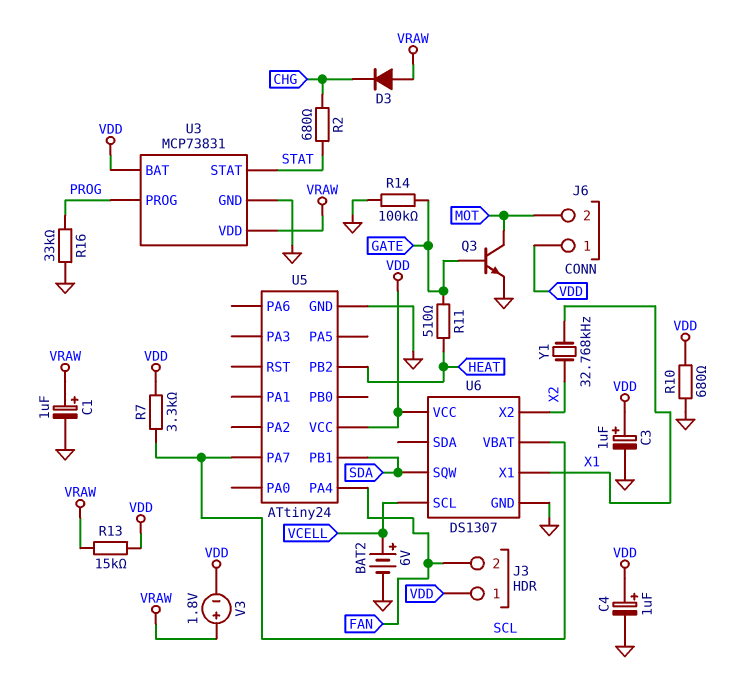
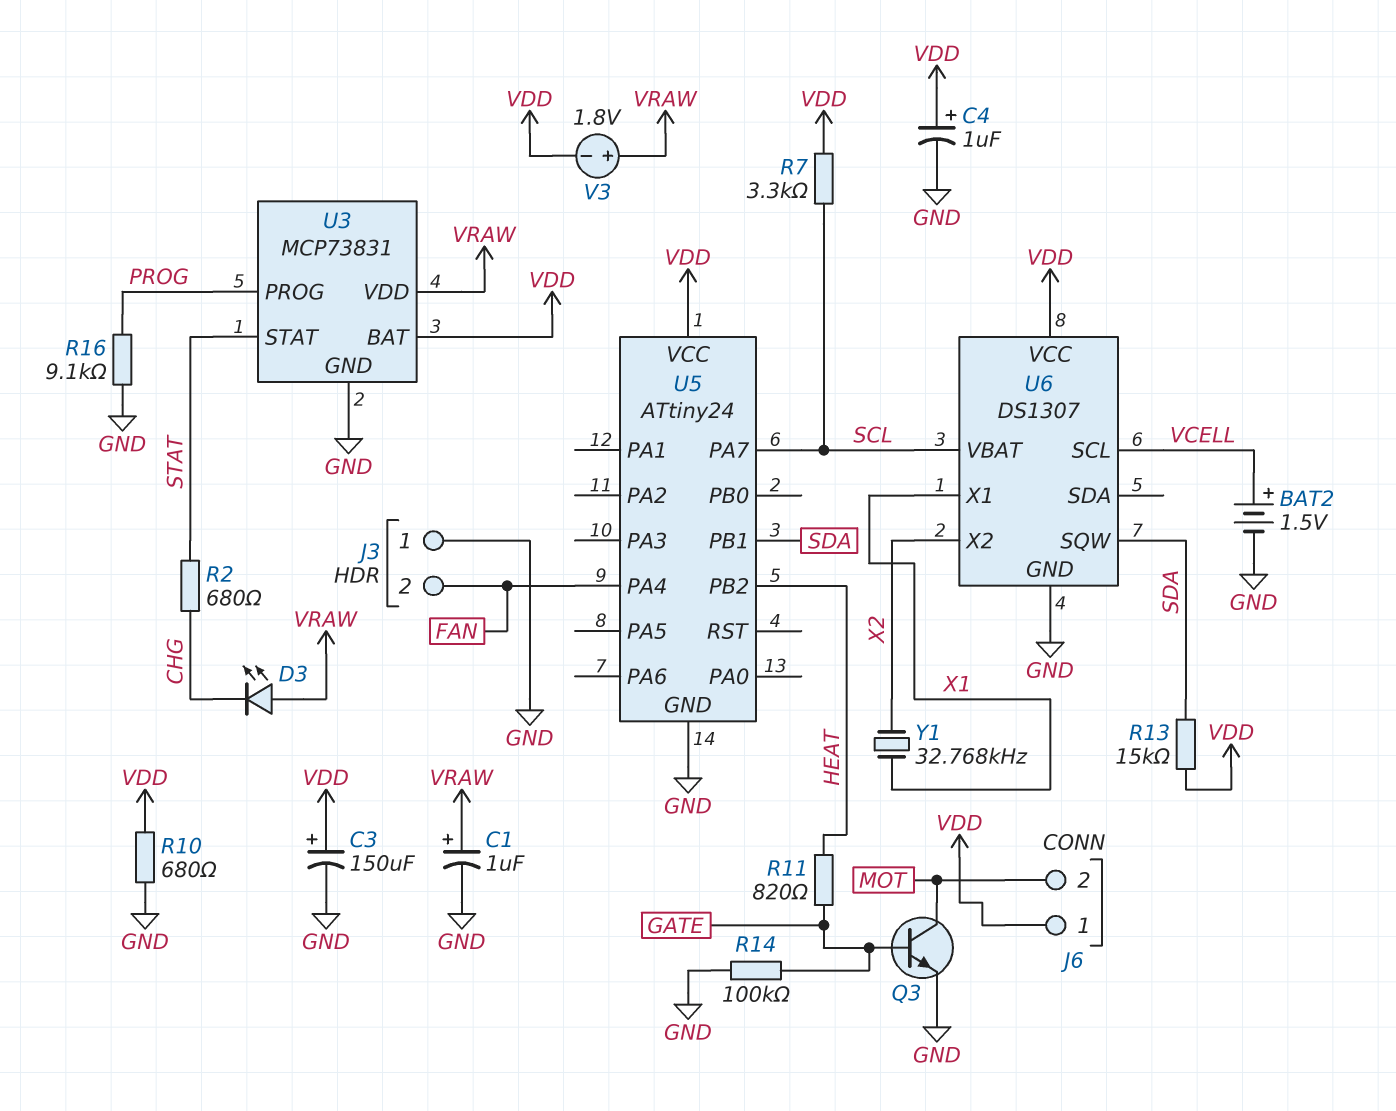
BAT2: 6V (plus VCELL, minus GND) -> 1.5V (plus VCELL, minus GND)
C3: 1uF (plus VDD, minus GND) -> 150uF (plus VDD, minus GND)
D3: diode (A VRAW, K CHG) -> LED (A VRAW, K CHG)
J3 pin 1: VDD -> GND
R11: 510 (GATE, HEAT) -> 820 (GATE, HEAT)
R13: 15k (VDD, VRAW) -> 15k (SDA, VDD)
R16: 33k (GND, PROG) -> 9.1k (GND, PROG)

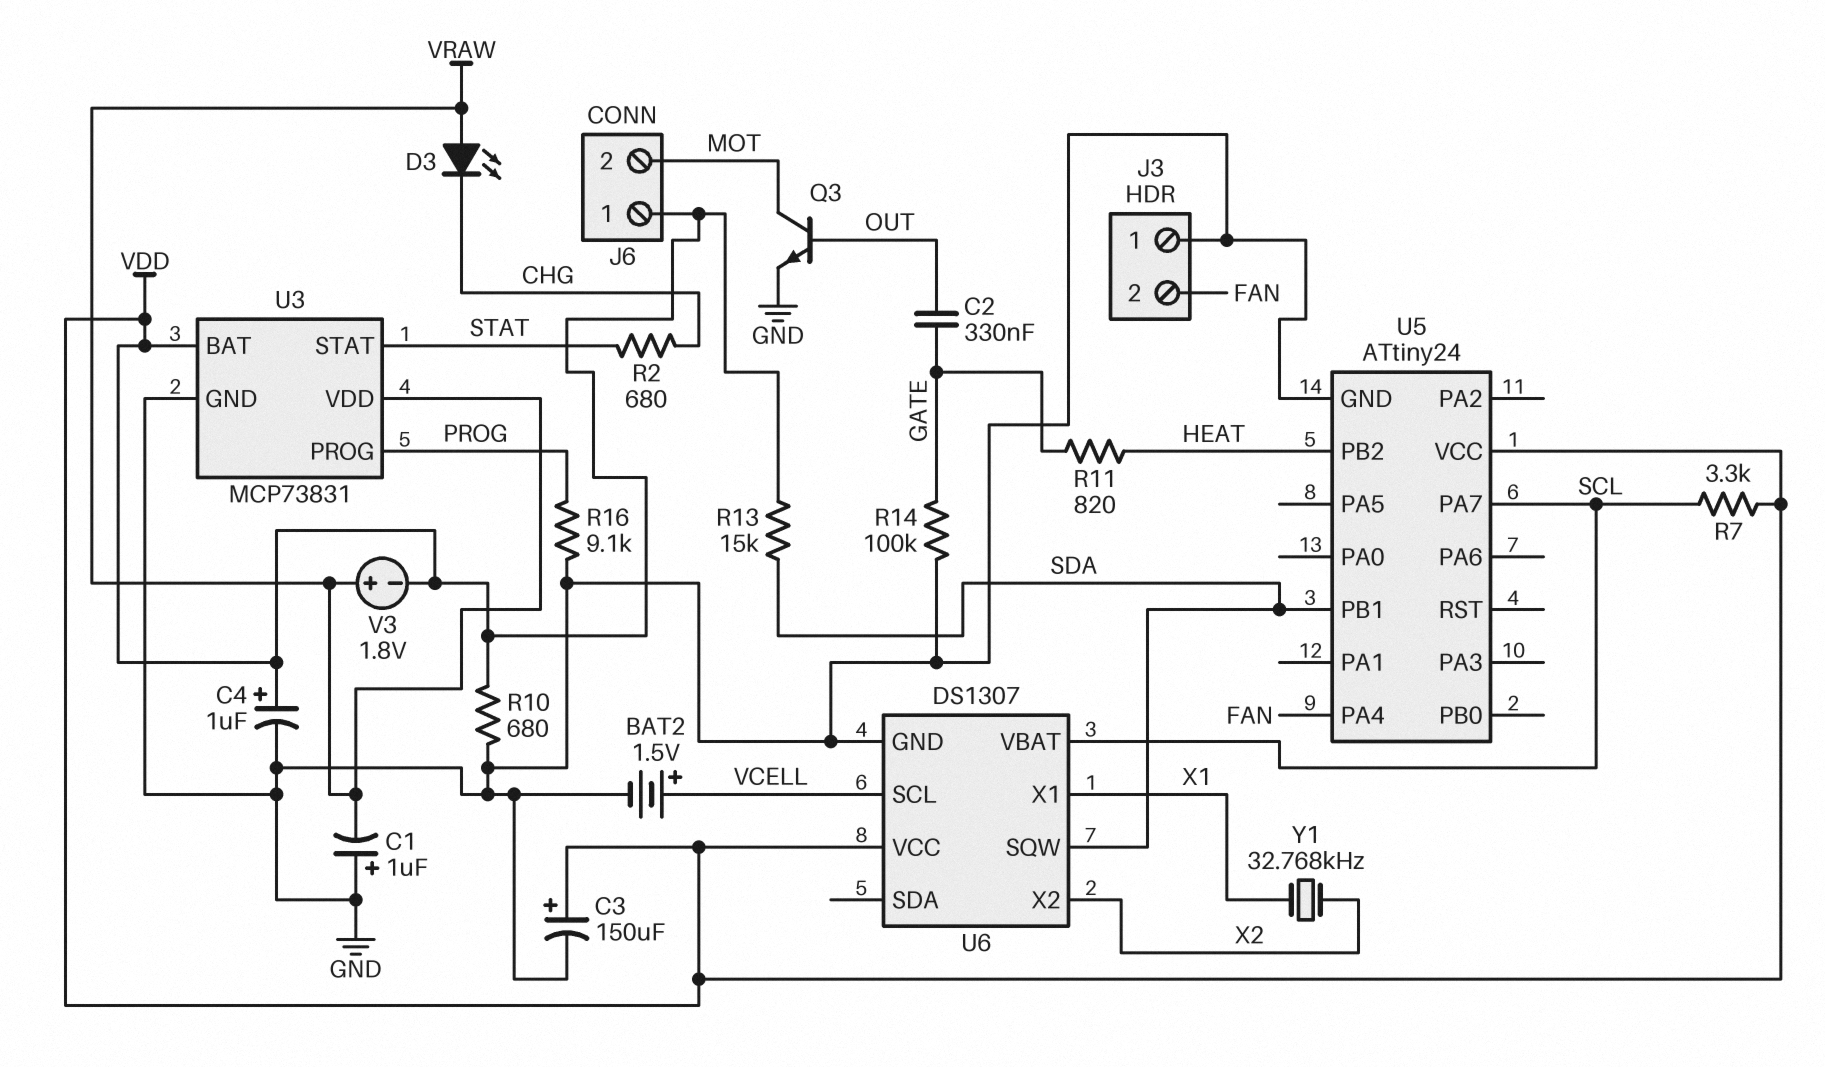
C1: 1uF (plus VRAW, minus GND) -> 1uF (plus GND, minus VRAW)
C2: none -> 330nF (GATE, OUT)
Q3: NPN (B GATE, C MOT, E GND) -> NPN (B OUT, C MOT, E GND)

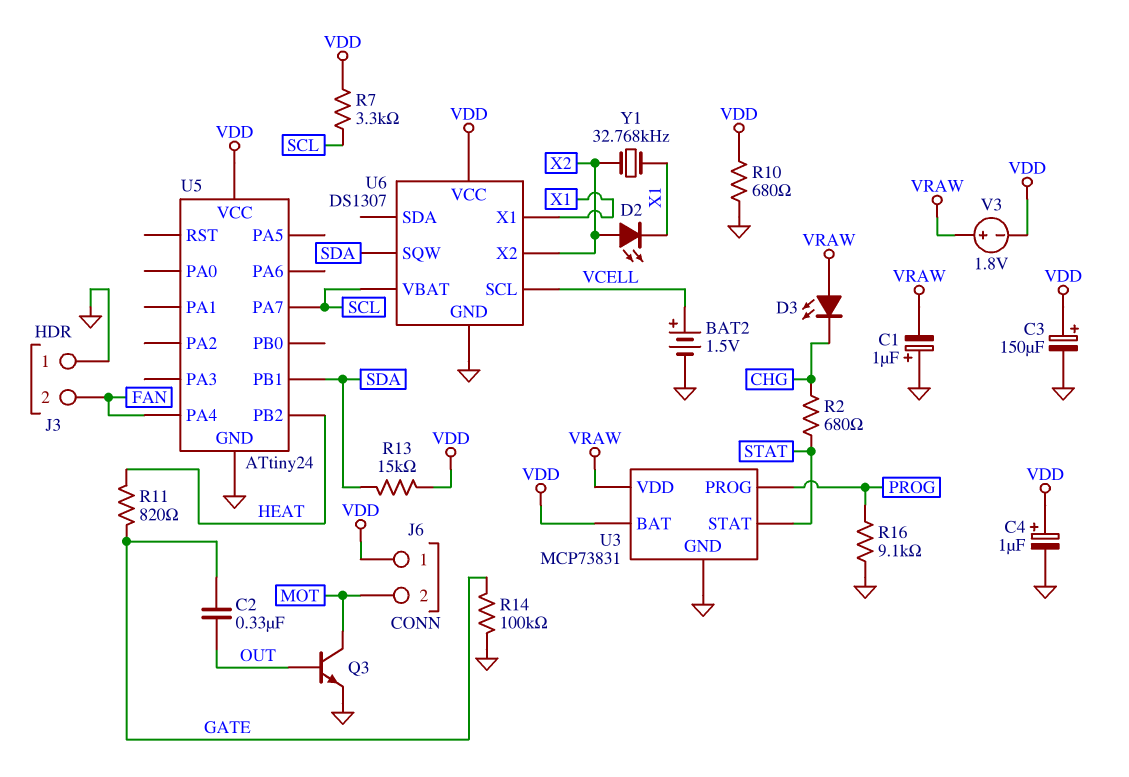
D2: none -> LED (A X2, K X1)

